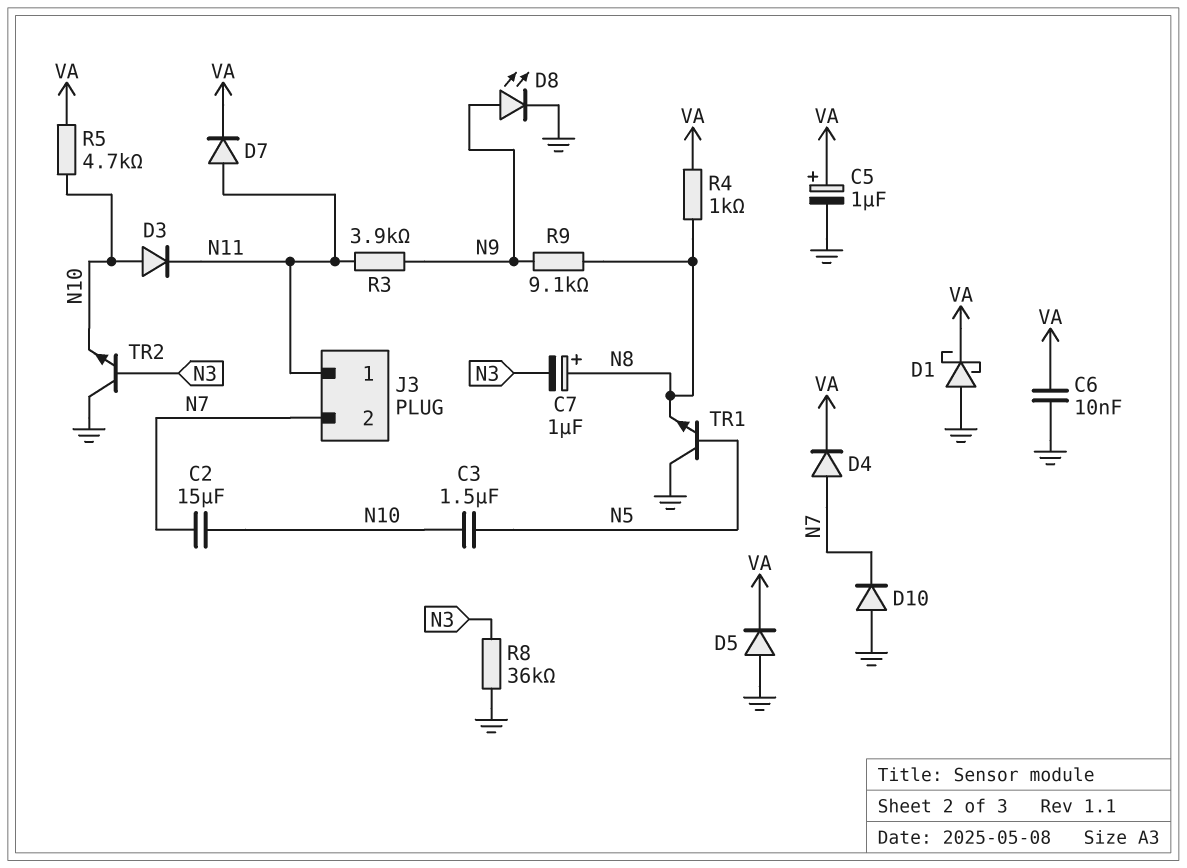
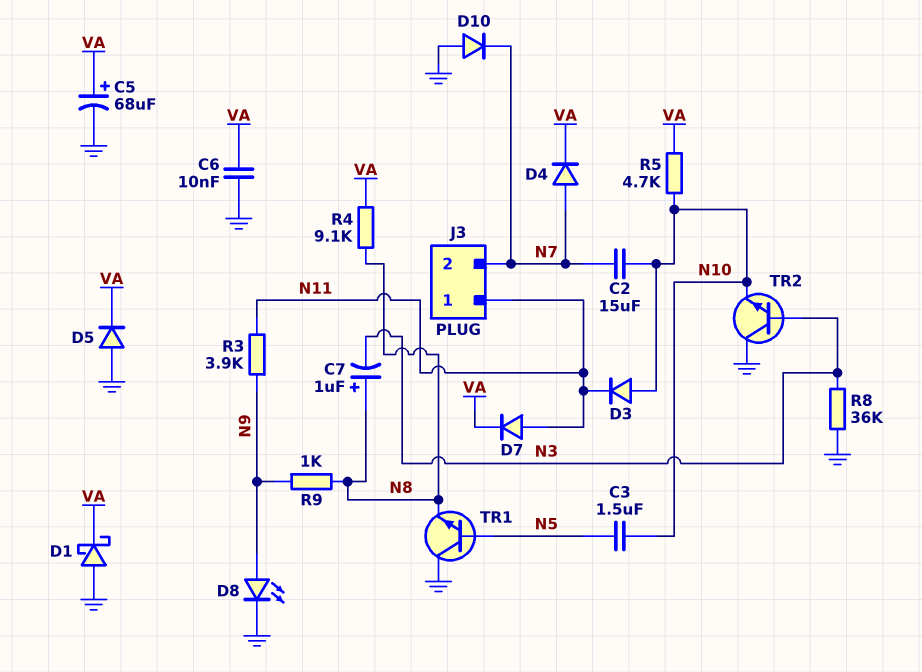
C5: 1uF (plus VA, minus GND) -> 68uF (plus VA, minus GND)
R4: 1k (N8, VA) -> 9.1k (N8, VA)
R9: 9.1k (N8, N9) -> 1k (N8, N9)

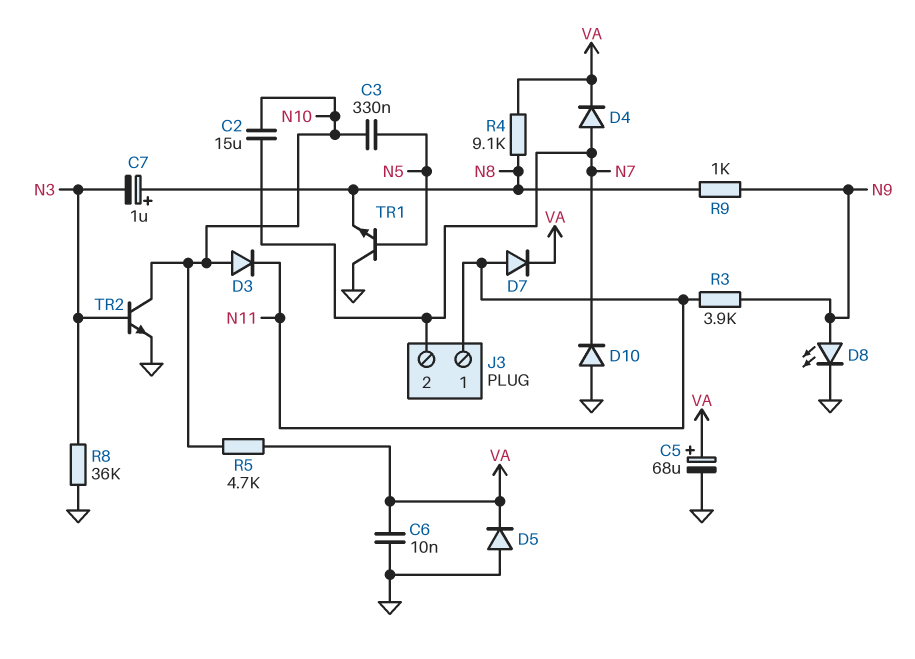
C3: 1.5uF (N5, N10) -> 330nF (N5, N10)
D1: schottky (A GND, K VA) -> none
TR2: NPN (B N3, C GND, E N10) -> NPN (B N3, C N10, E GND)

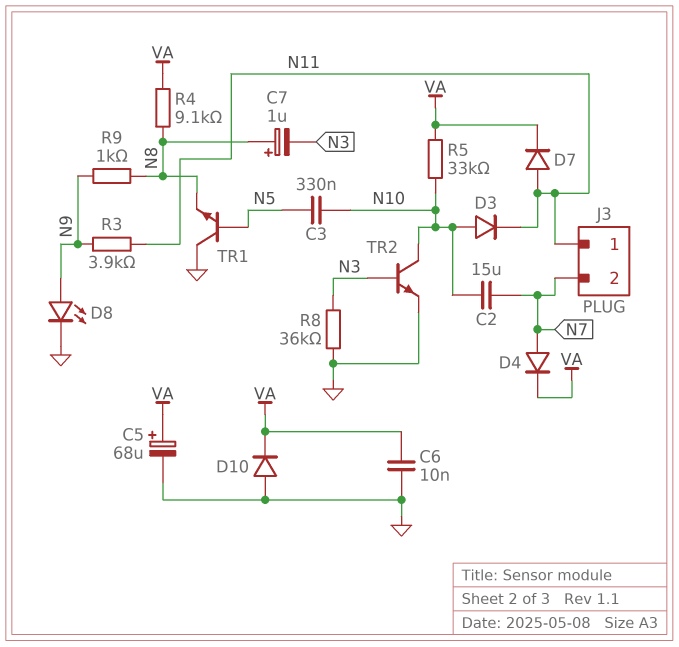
D5: diode (A GND, K VA) -> none
D10: diode (A GND, K N7) -> diode (A GND, K VA)
R5: 4.7k (N10, VA) -> 33k (N10, VA)

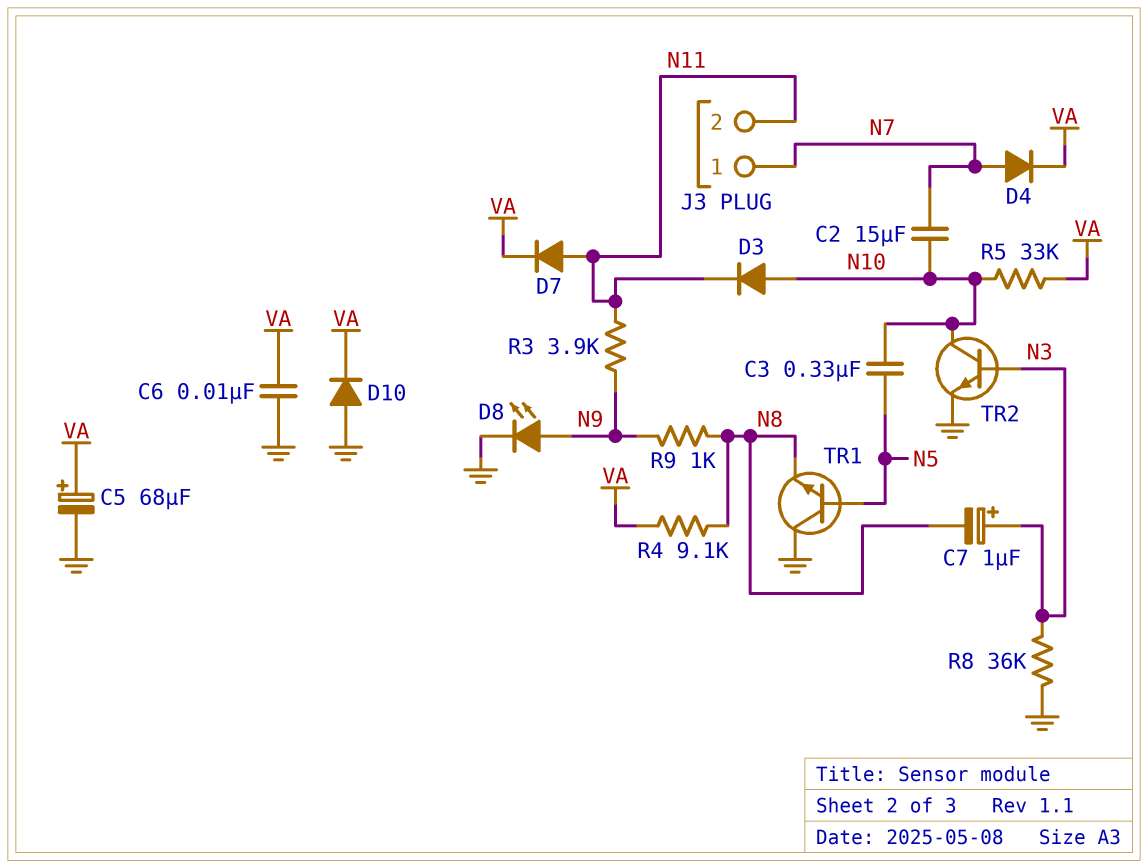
C7: 1uF (plus N8, minus N3) -> 1uF (plus N3, minus N8)
J3 pin 1: N11 -> N7
J3 pin 2: N7 -> N11

